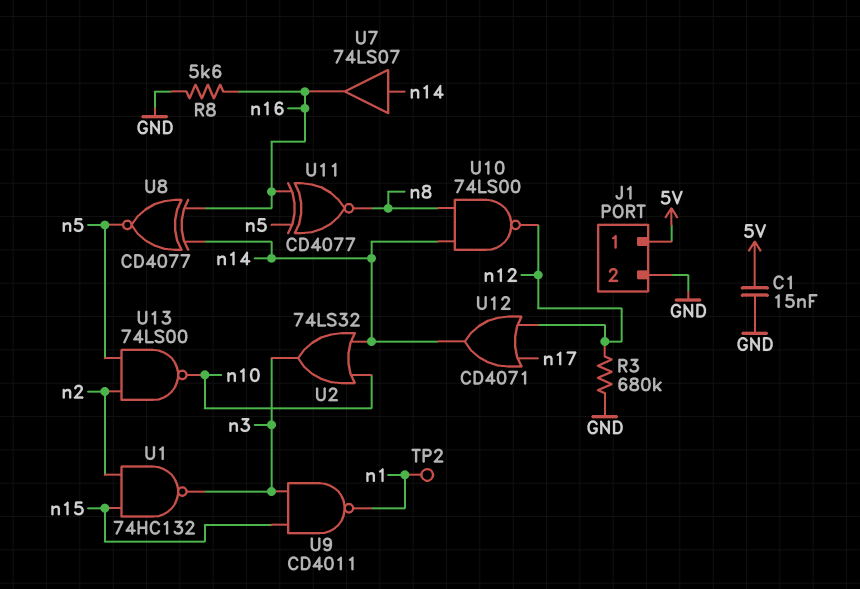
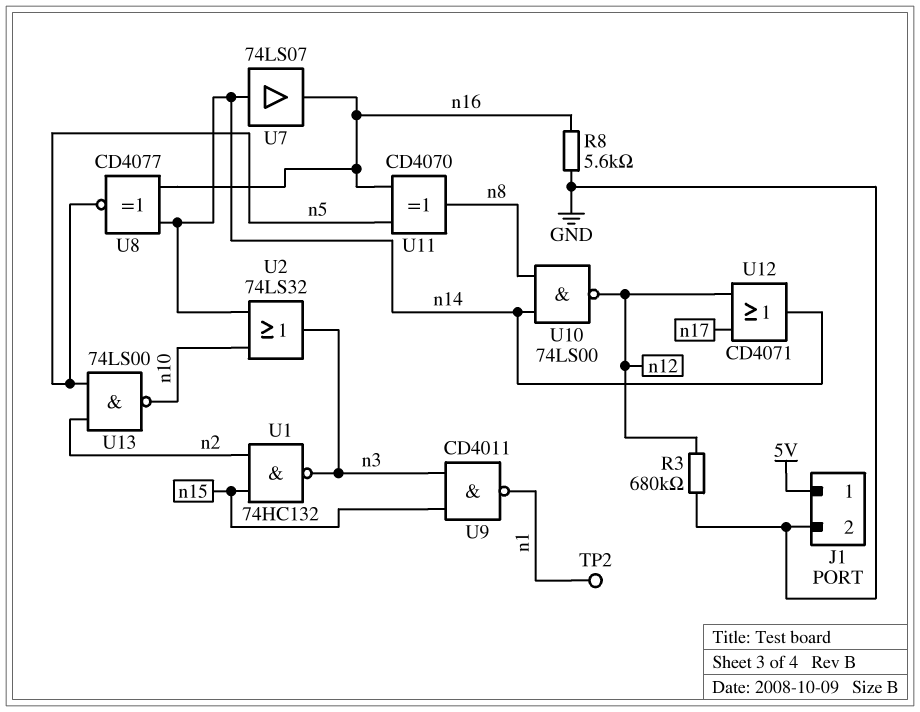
C1: 15nF (5V, GND) -> none
U11: XNOR CD4077 (in n5, in n16, out n8) -> XOR CD4070 (in n5, in n16, out n8)

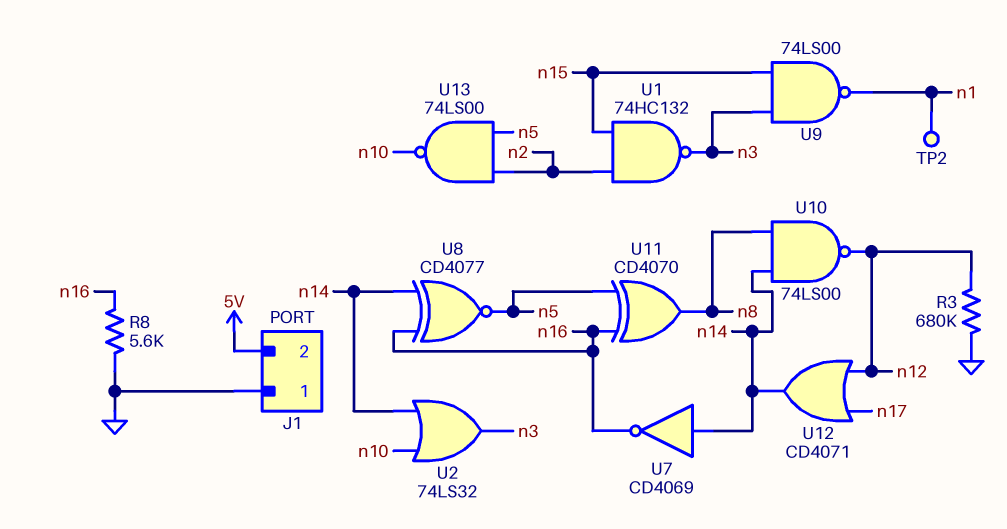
J1 pin 1: 5V -> GND
J1 pin 2: GND -> 5V
U7: buffer 74LS07 (in n14, out n16) -> NOT CD4069 (in n14, out n16)
U9: NAND CD4011 (in n3, in n15, out n1) -> NAND 74LS00 (in n3, in n15, out n1)

